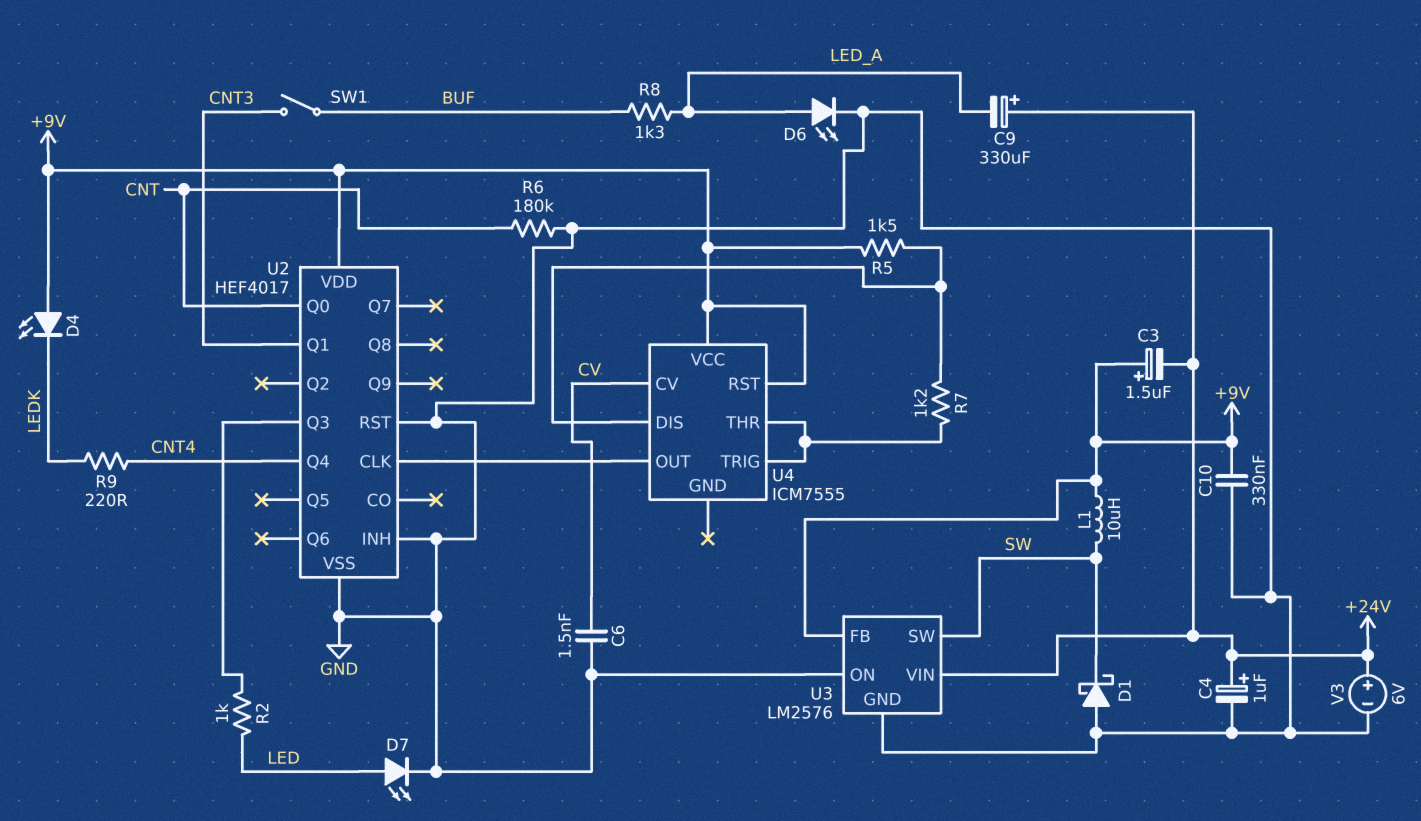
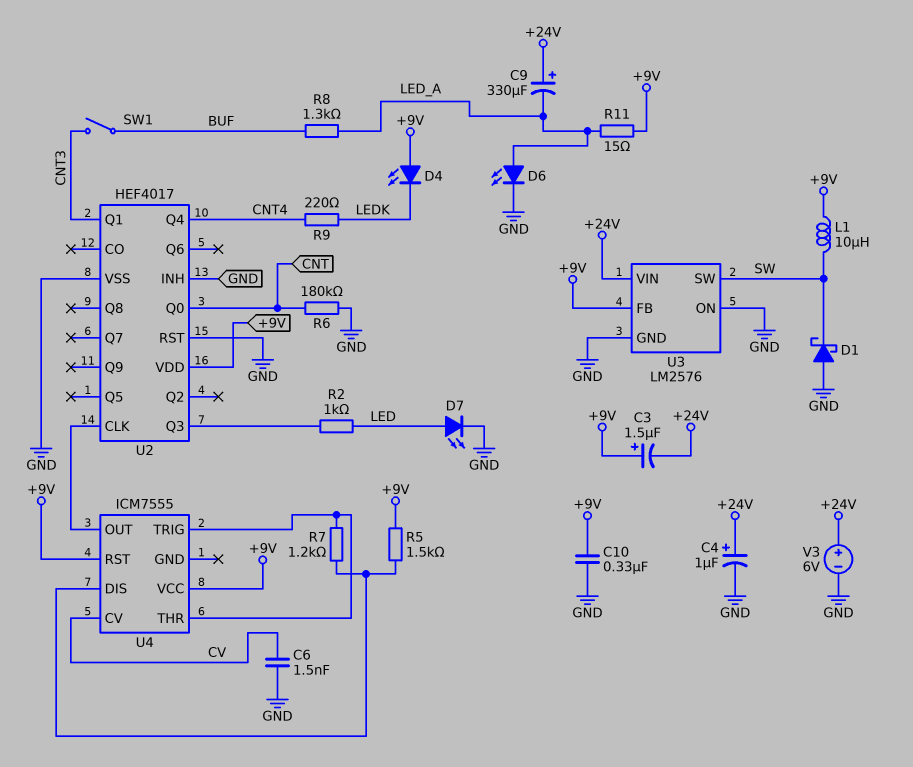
R11: none -> 15 (+9V, LED_A)

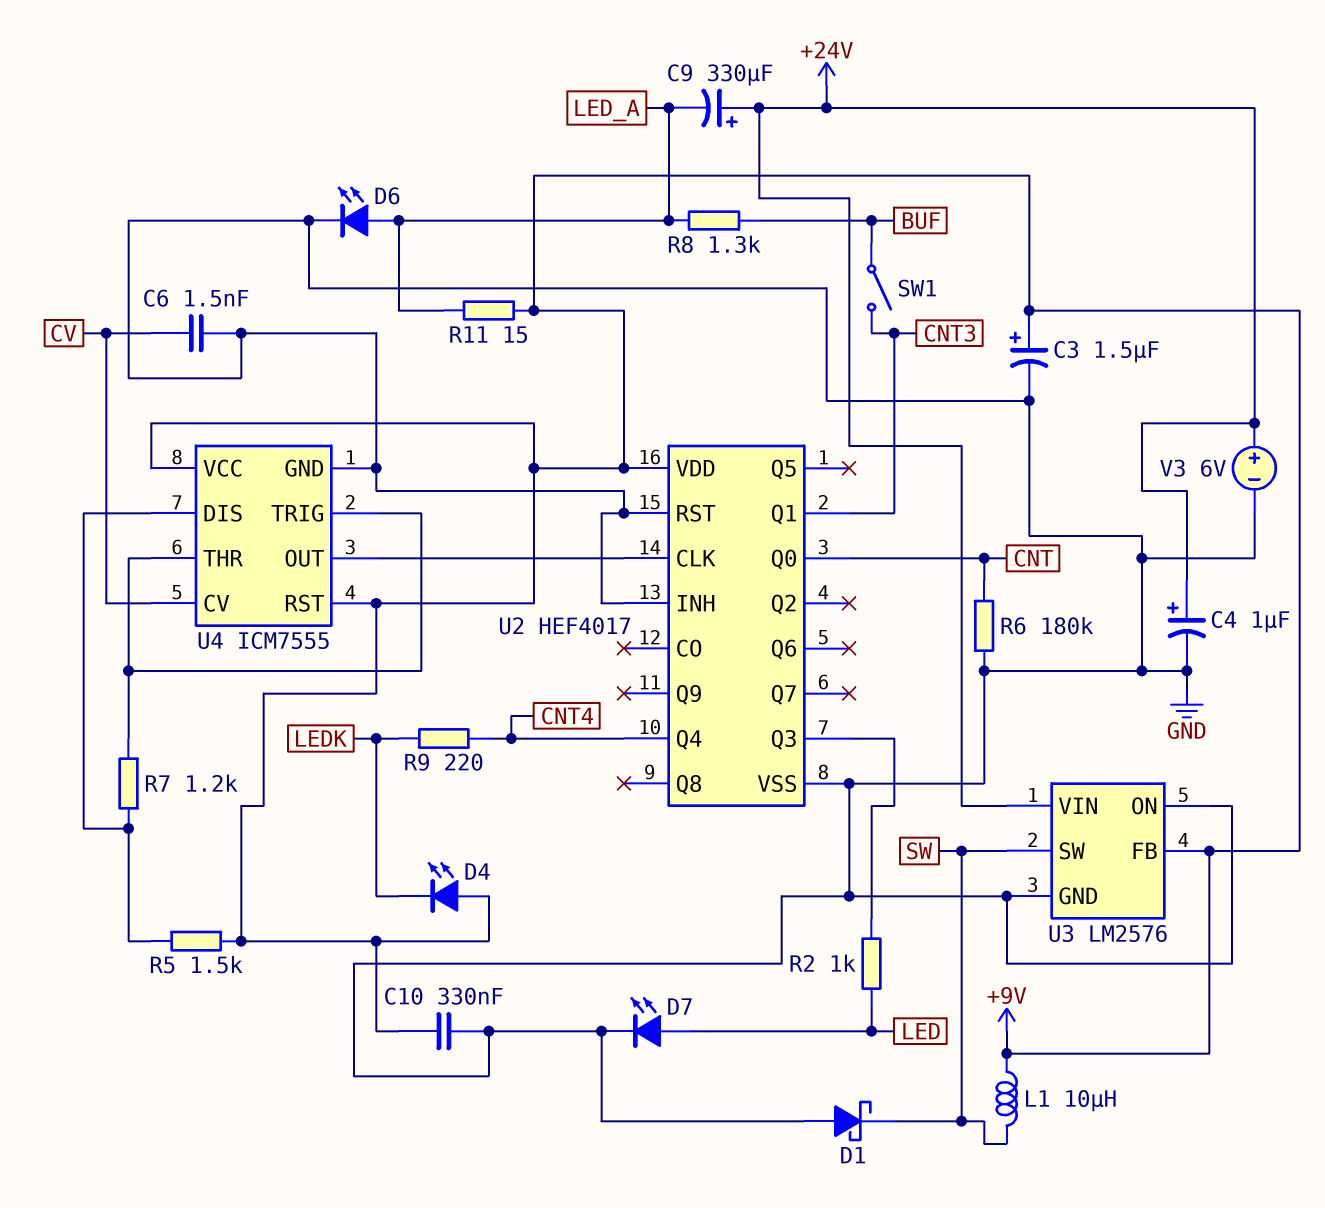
C3: 1.5uF (plus +9V, minus +24V) -> 1.5uF (plus +9V, minus GND)
U4 pin GND: none -> GND

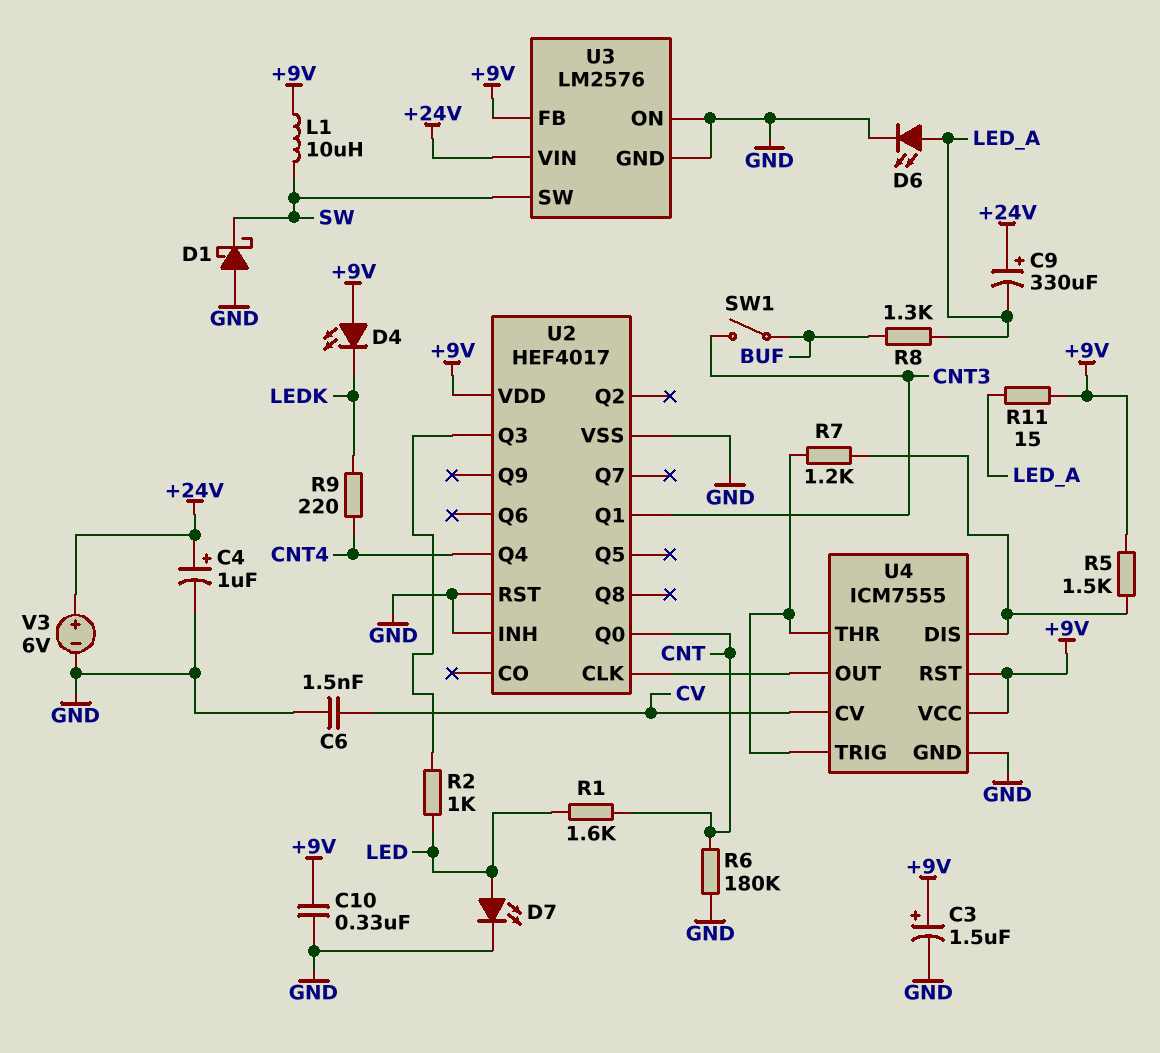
R1: none -> 1.6k (CNT, LED)

